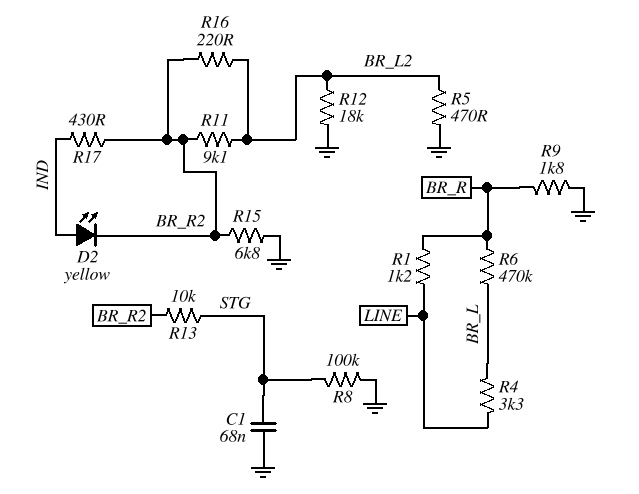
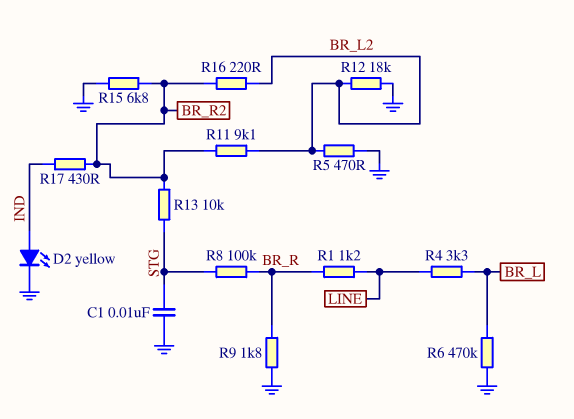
C1: 68nF (GND, STG) -> 10nF (GND, STG)
D2: LED yellow (A IND, K BR_R2) -> LED yellow (A IND, K GND)
R6: 470k (BR_L, BR_R) -> 470k (BR_L, GND)
R8: 100k (GND, STG) -> 100k (BR_R, STG)

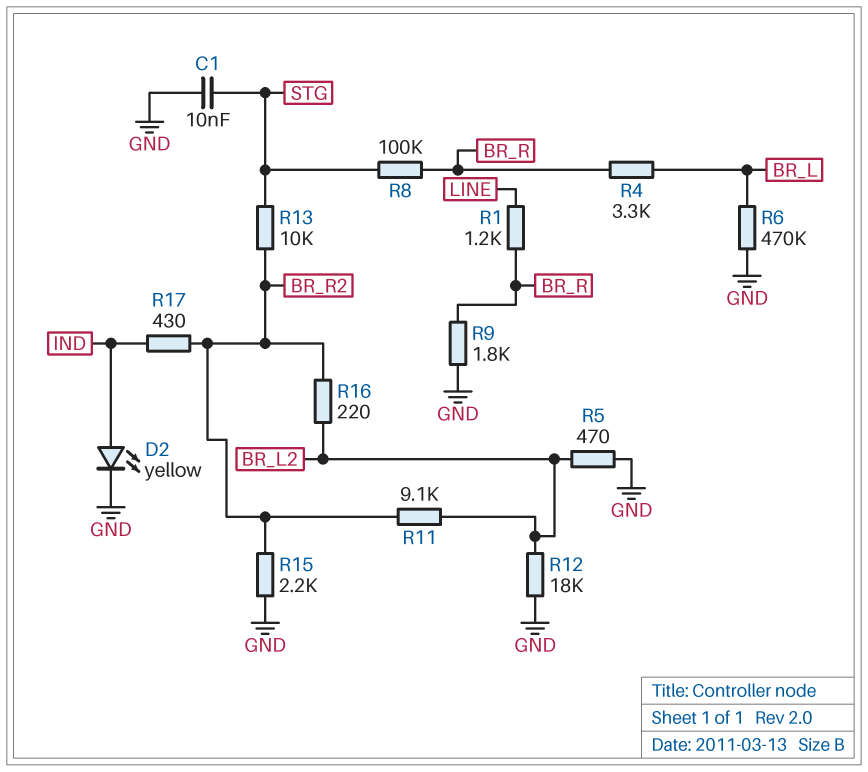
R4: 3.3k (BR_L, LINE) -> 3.3k (BR_L, BR_R)
R15: 6.8k (BR_R2, GND) -> 2.2k (BR_R2, GND)

